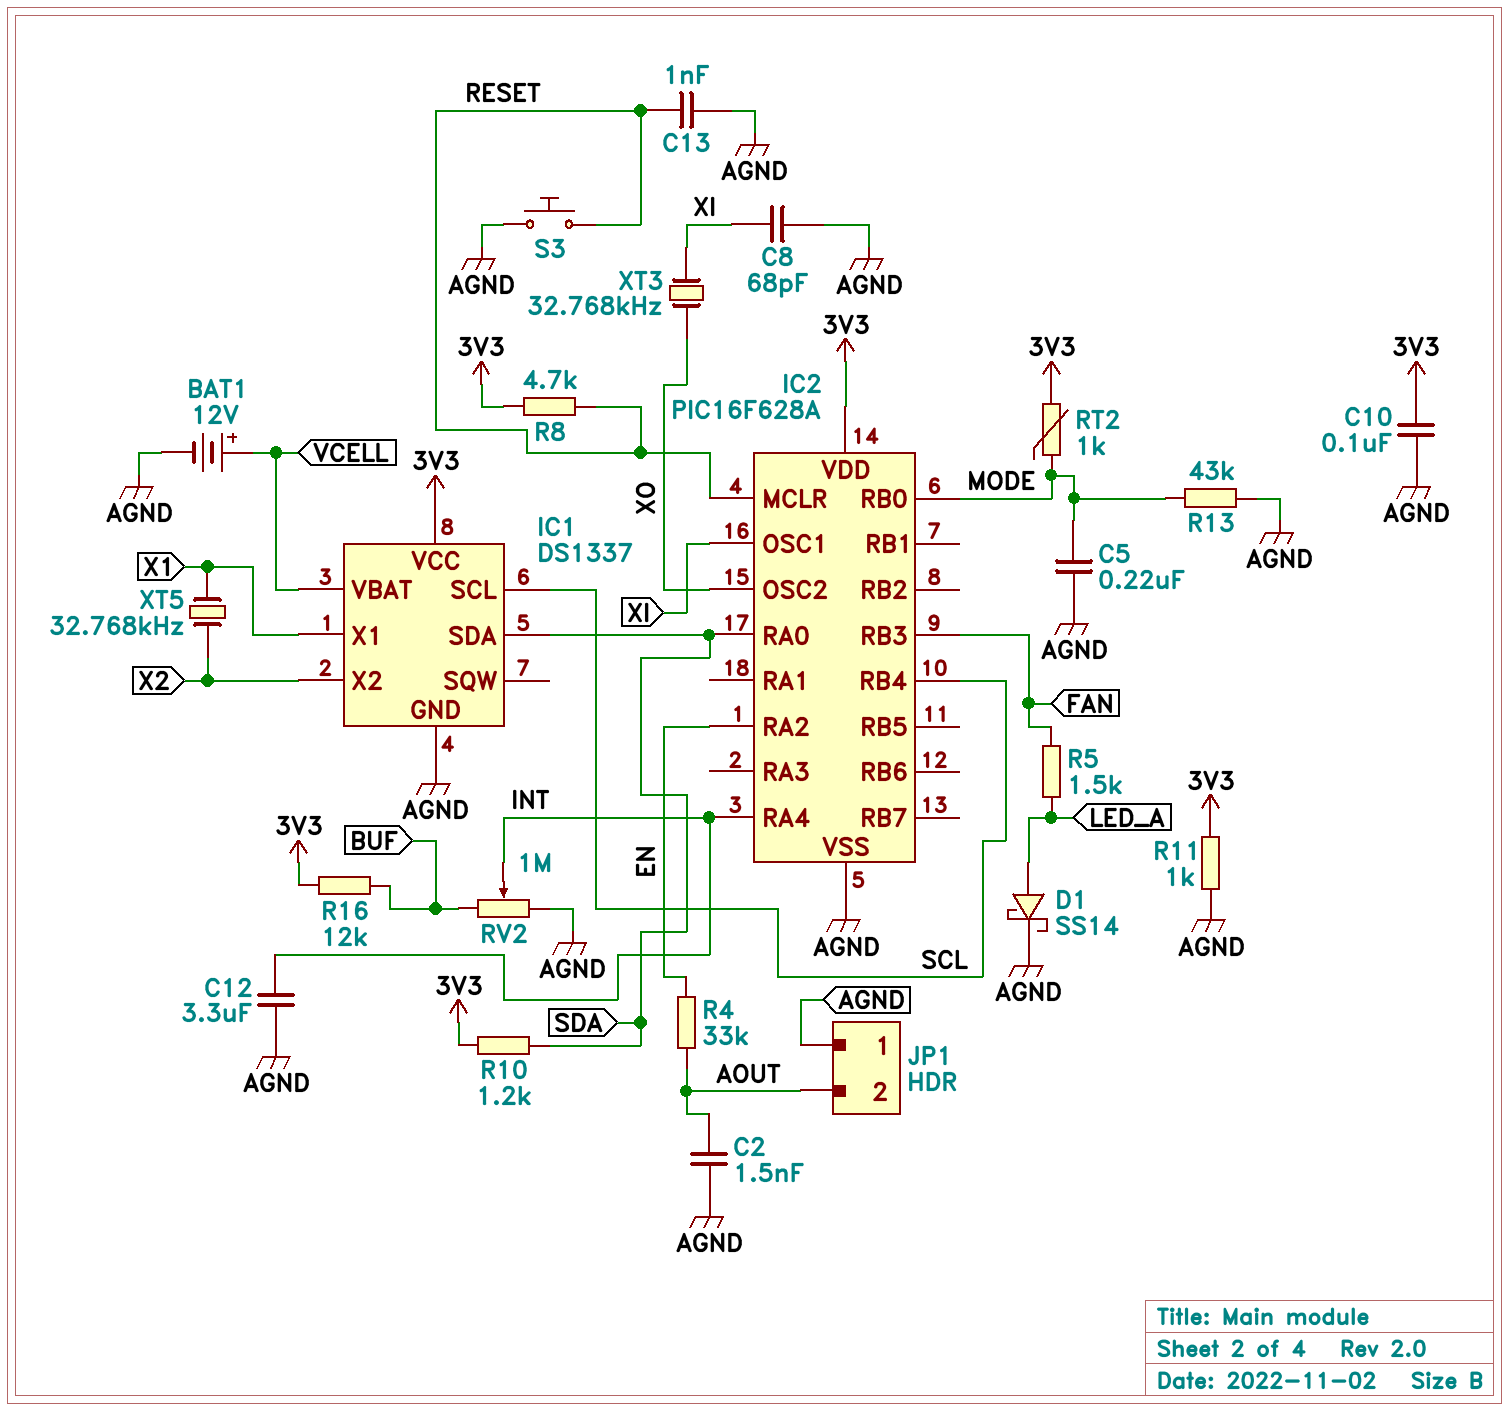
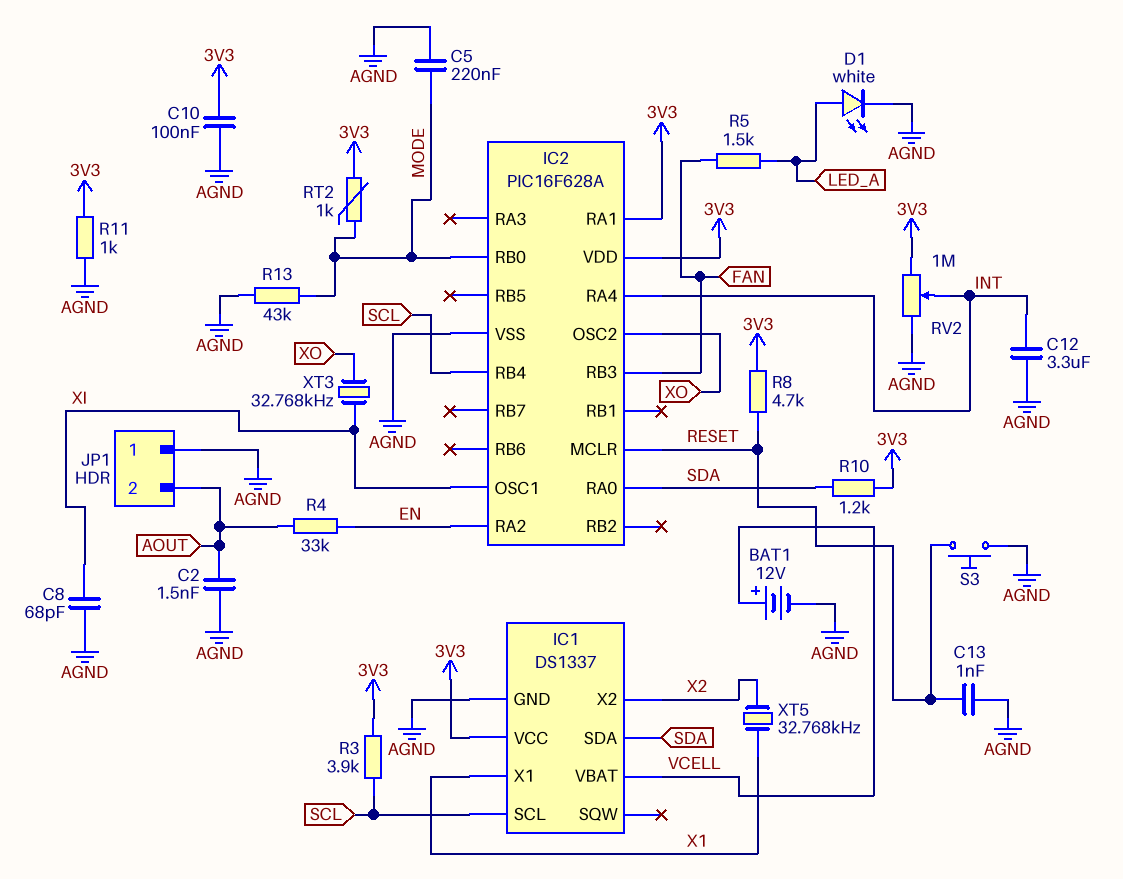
D1: schottky SS14 (A LED_A, K AGND) -> LED white (A LED_A, K AGND)
IC2 pin RA1: none -> 3V3
R3: none -> 3.9k (3V3, SCL)
R16: 12k (3V3, BUF) -> none
RV2: 1M (AGND, BUF, wiper INT) -> 1M (3V3, AGND, wiper INT)

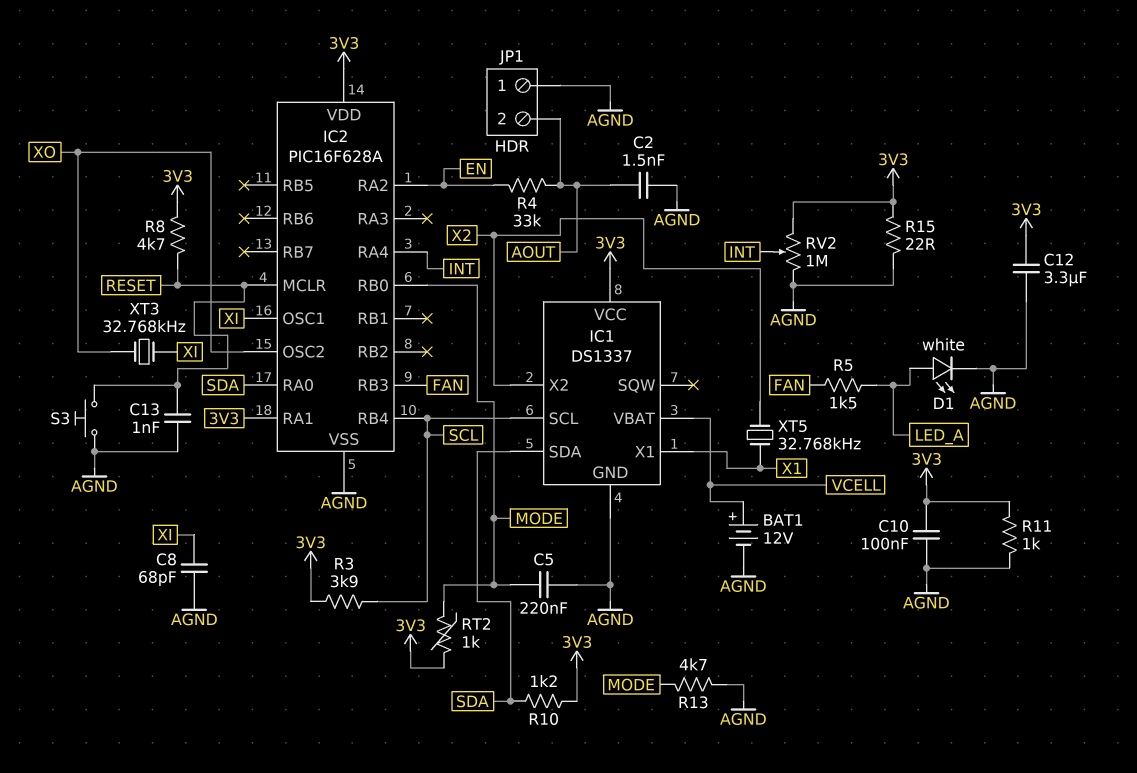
C12: 3.3uF (AGND, INT) -> 3.3uF (3V3, AGND)
R13: 43k (AGND, MODE) -> 4.7k (AGND, MODE)
R15: none -> 22 (3V3, AGND)

